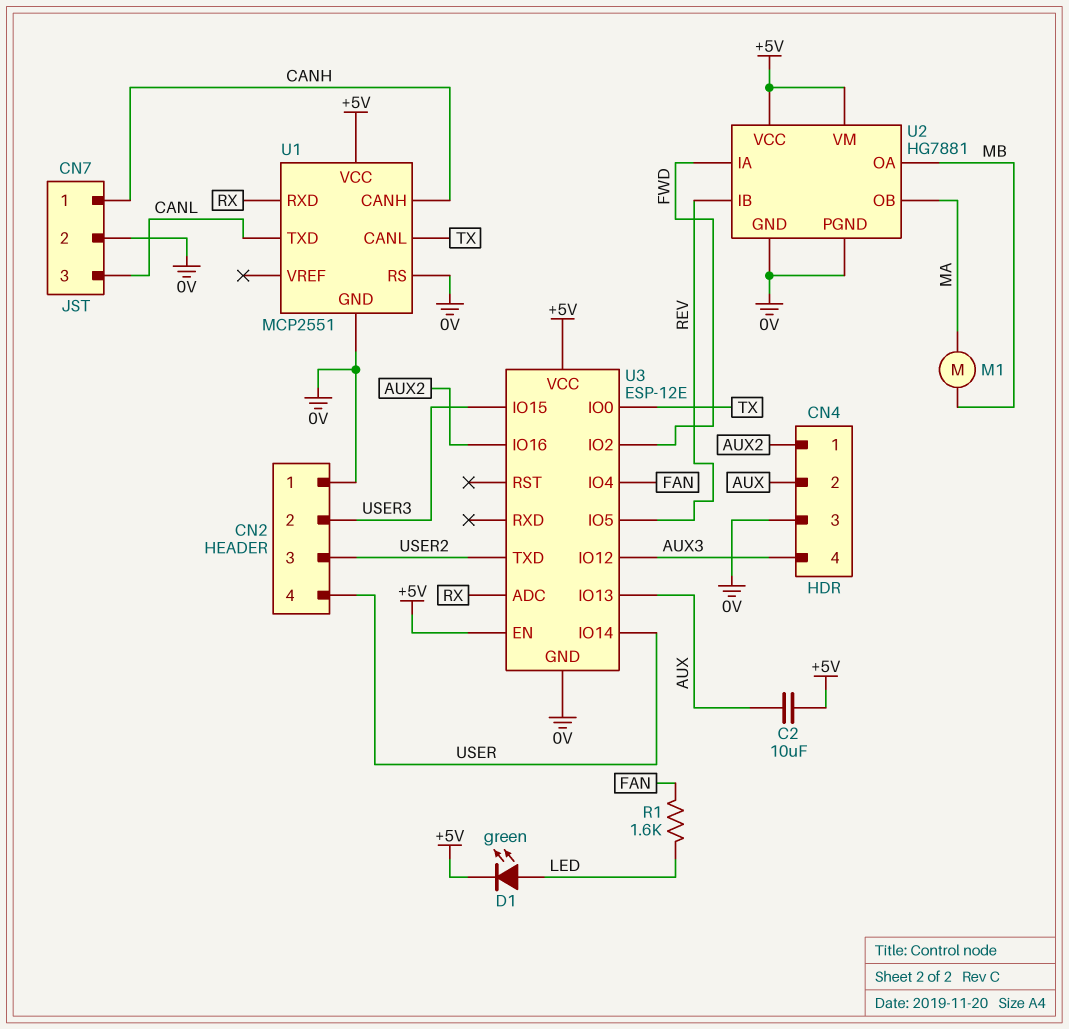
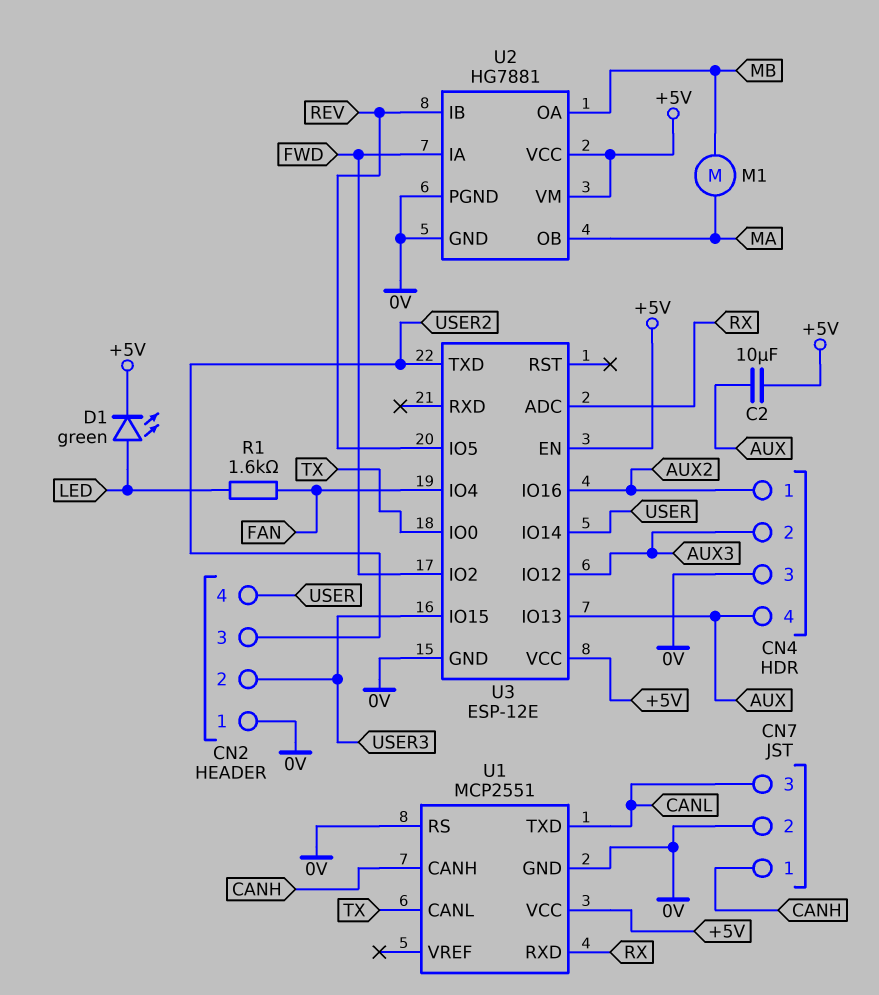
CN4 pin 2: AUX -> AUX3
CN4 pin 4: AUX3 -> AUX

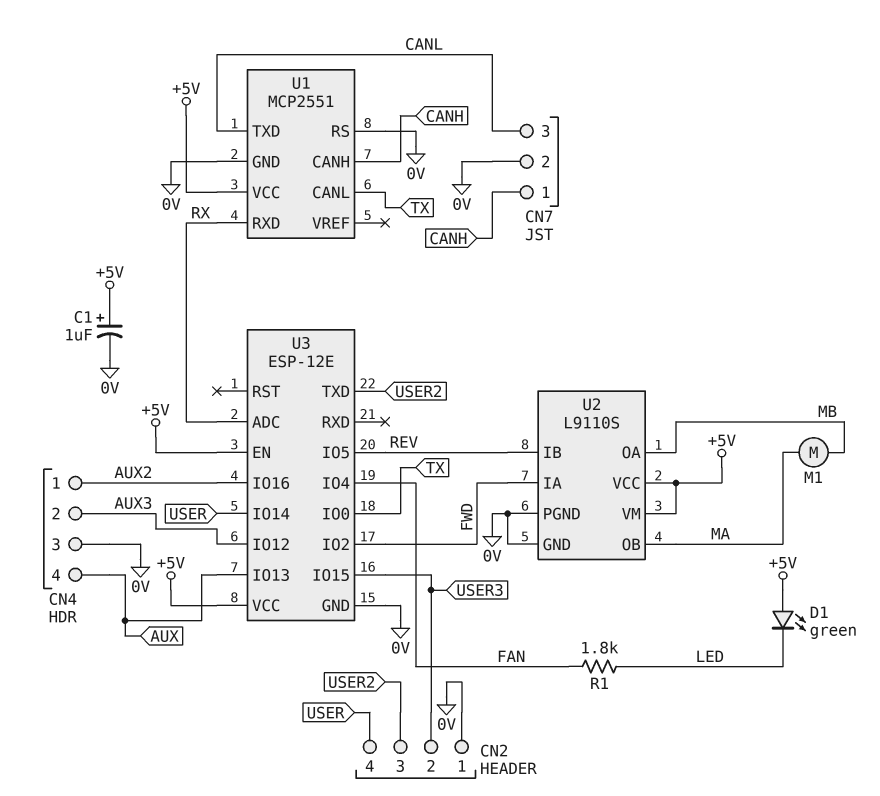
C1: none -> 1uF (plus +5V, minus 0V)
C2: 10uF (+5V, AUX) -> none
D1: LED green (A LED, K +5V) -> LED green (A +5V, K LED)
R1: 1.6k (FAN, LED) -> 1.8k (FAN, LED)
U2: HG7881 -> L9110S

